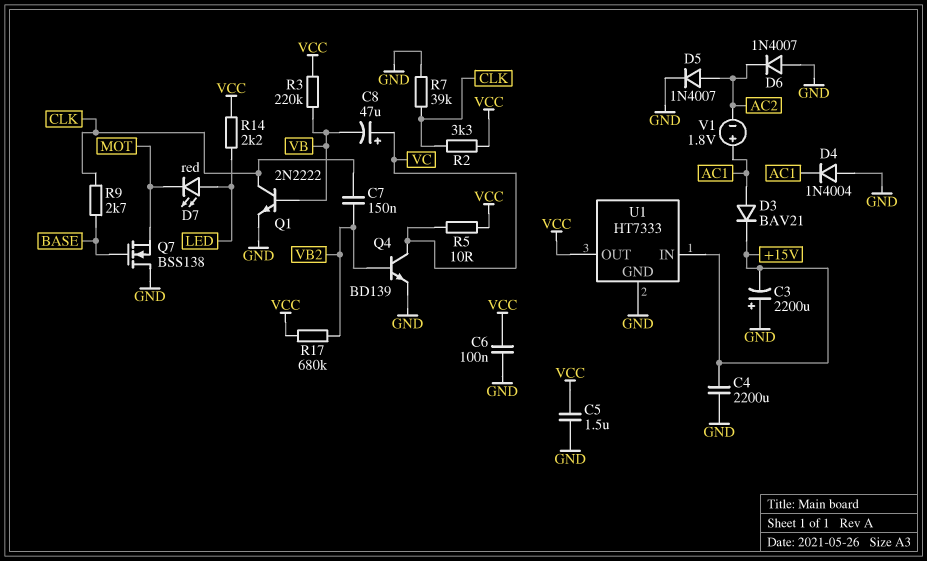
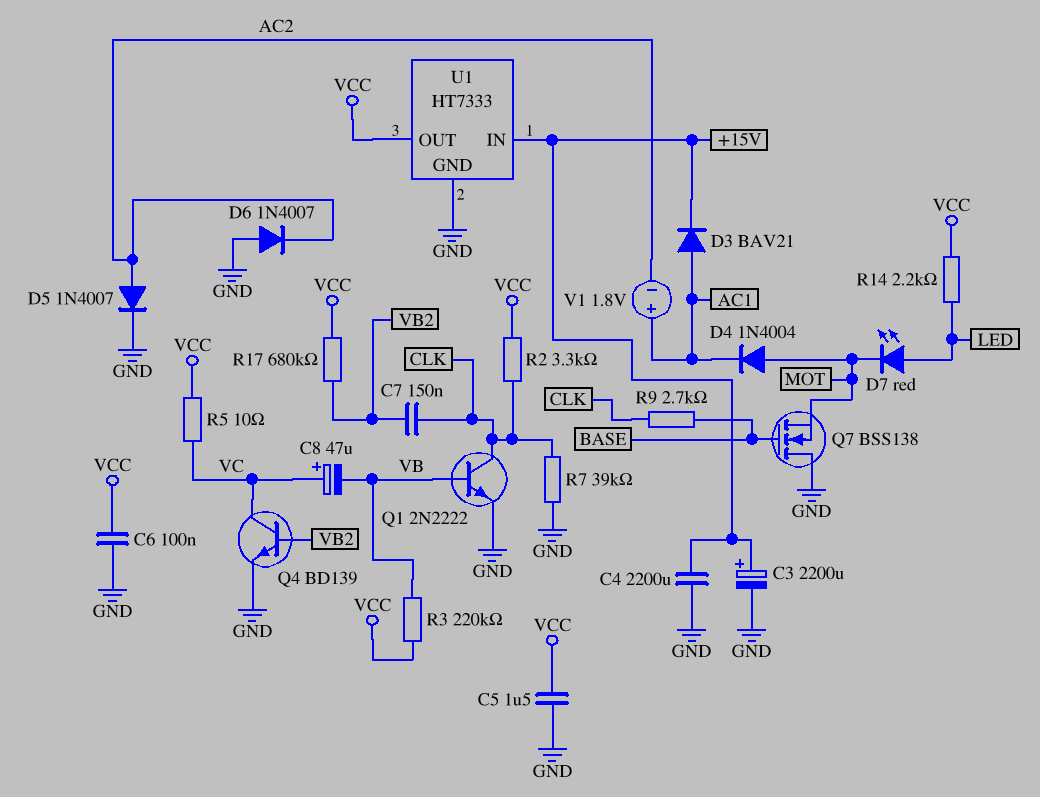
C3: 2200uF (plus GND, minus +15V) -> 2200uF (plus +15V, minus GND)
D4: diode 1N4004 (A GND, K AC1) -> diode 1N4004 (A MOT, K AC1)

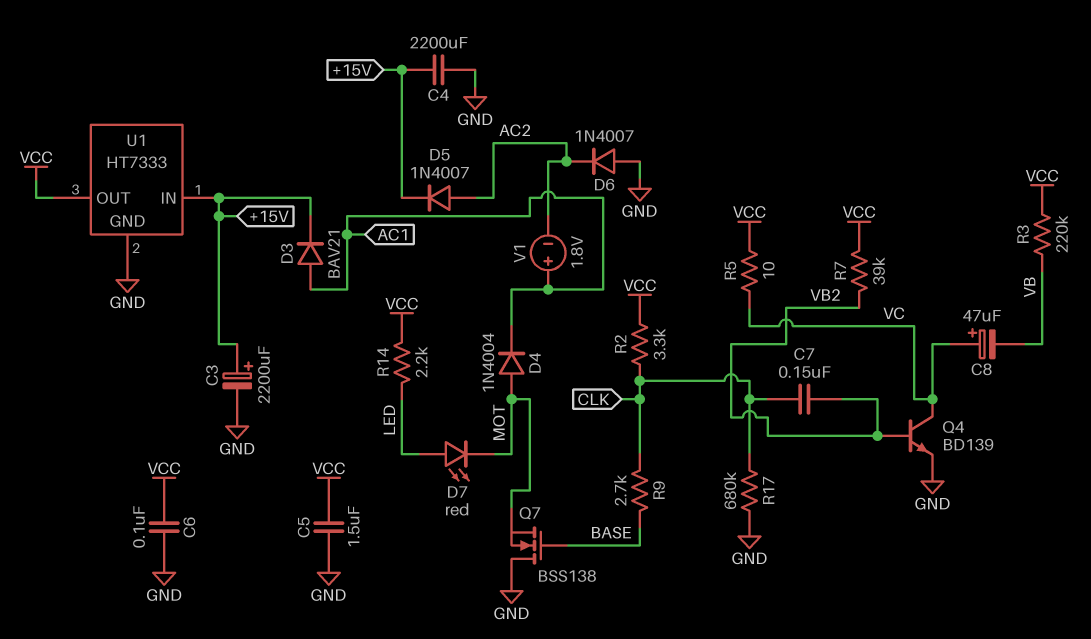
D5: diode 1N4007 (A AC2, K GND) -> diode 1N4007 (A AC2, K +15V)
Q1: NPN 2N2222 (B VB, C CLK, E GND) -> none
R7: 39k (CLK, GND) -> 39k (VB2, VCC)
R17: 680k (VB2, VCC) -> 680k (CLK, GND)

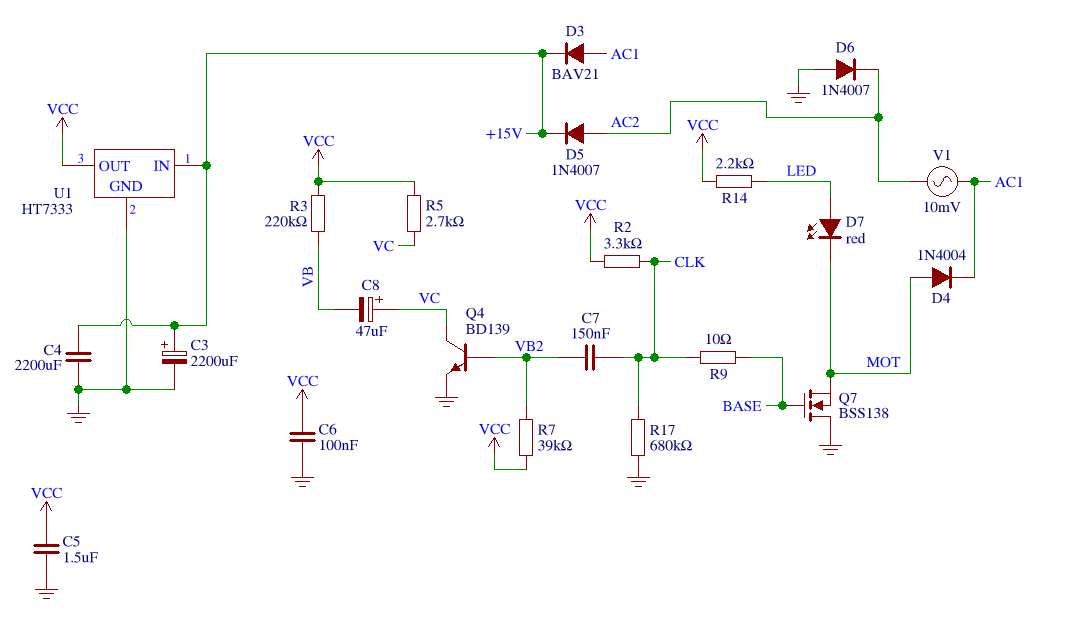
R5: 10 (VC, VCC) -> 2.7k (VC, VCC)
R9: 2.7k (BASE, CLK) -> 10 (BASE, CLK)
V1: 1.8V (plus AC1, minus AC2) -> AC 10mV (AC1, AC2)

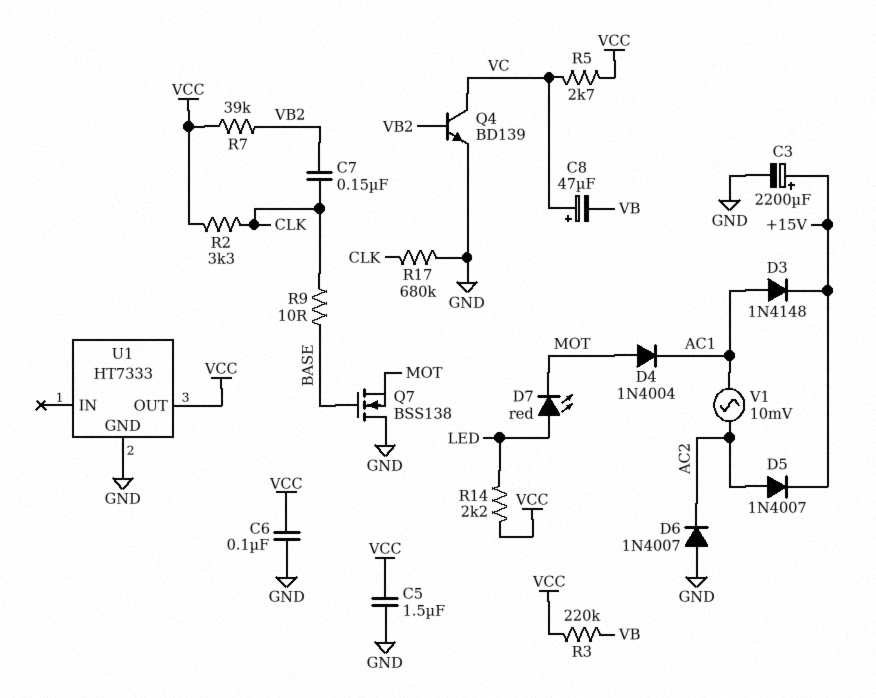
C4: 2200uF (+15V, GND) -> none
D3: diode BAV21 (A AC1, K +15V) -> diode 1N4148 (A AC1, K +15V)
U1 pin IN: +15V -> none

